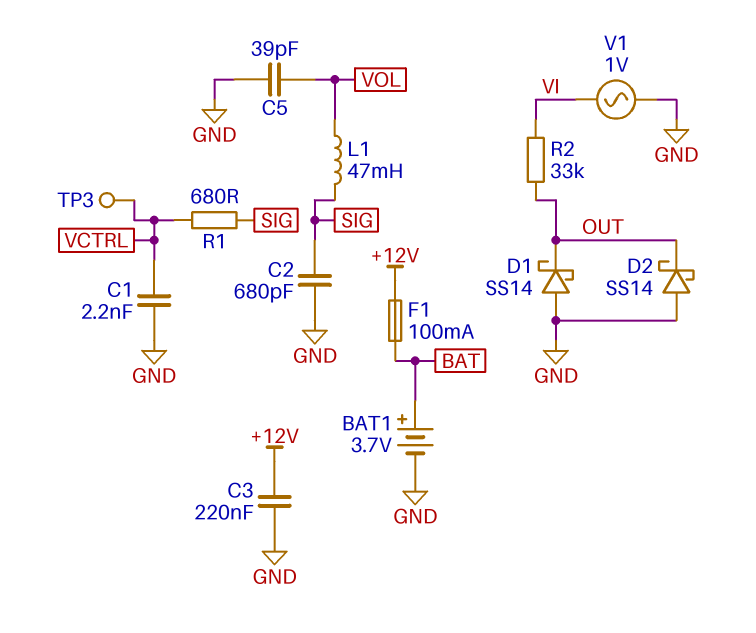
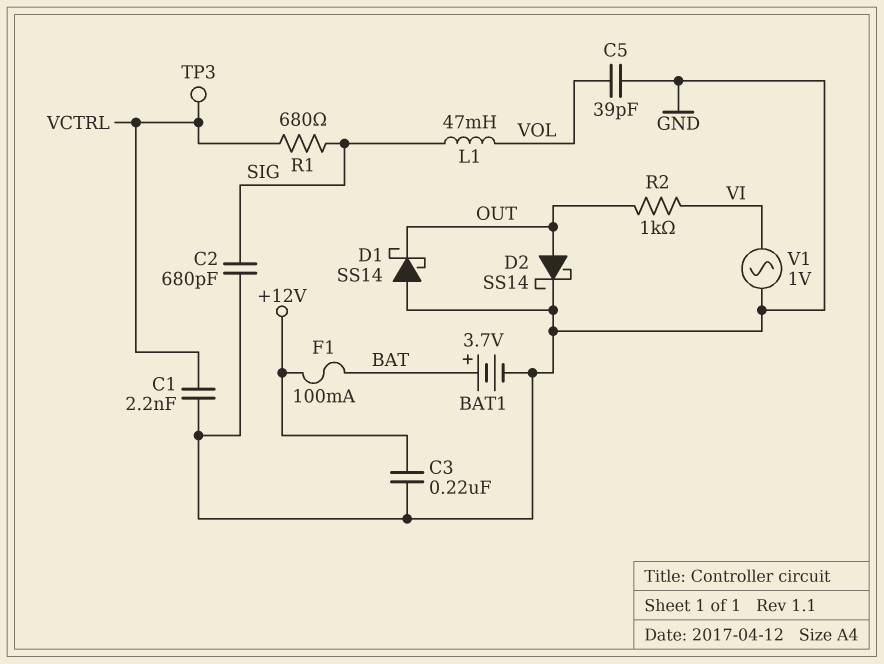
D2: schottky SS14 (A GND, K OUT) -> schottky SS14 (A OUT, K GND)
R2: 33k (OUT, VI) -> 1k (OUT, VI)

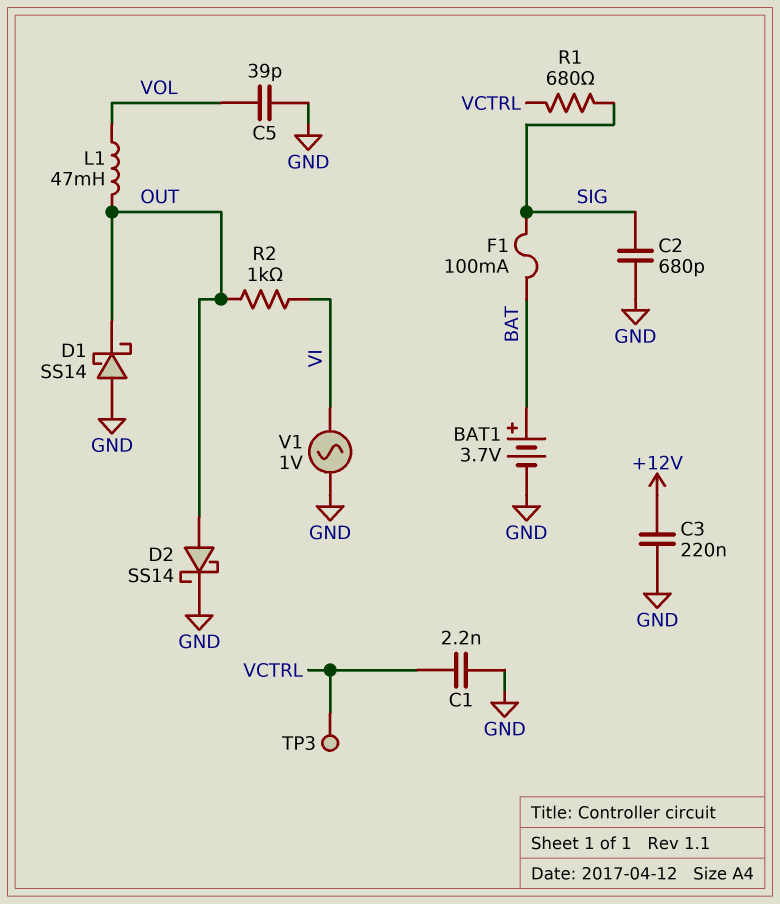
F1: 100mA (+12V, BAT) -> 100mA (BAT, SIG)
L1: 47mH (SIG, VOL) -> 47mH (OUT, VOL)

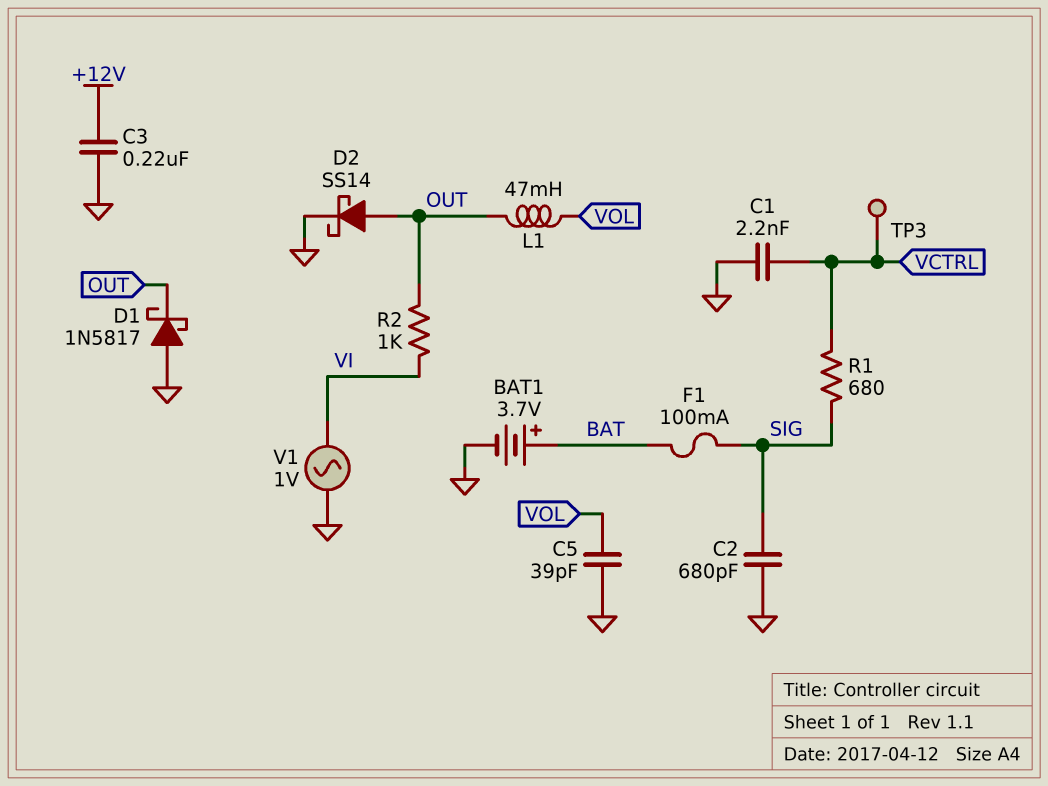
D1: schottky SS14 (A GND, K OUT) -> schottky 1N5817 (A GND, K OUT)

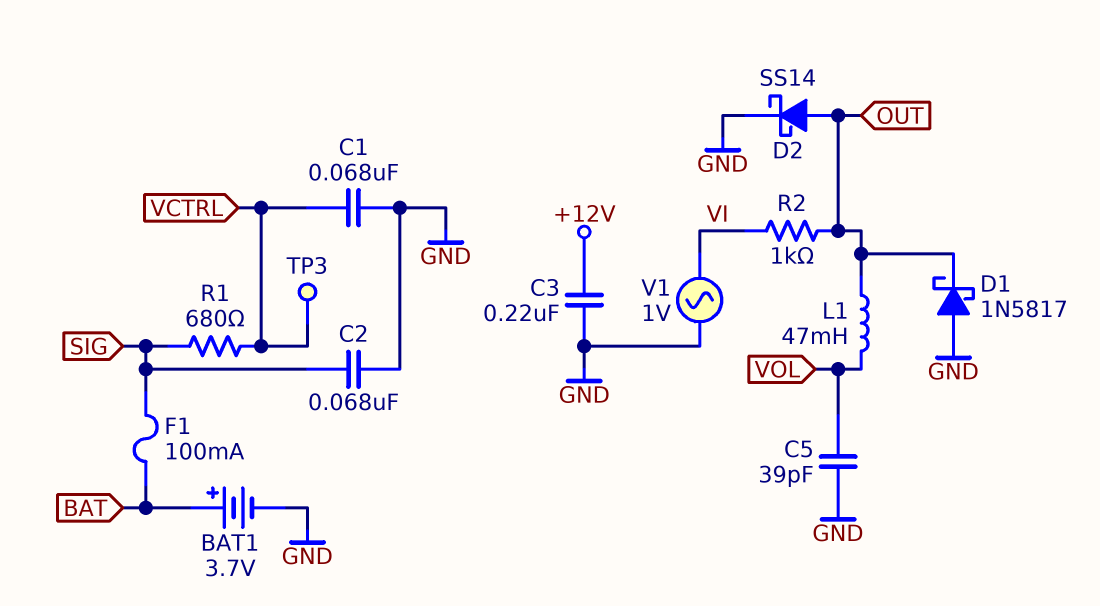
C1: 2.2nF (GND, VCTRL) -> 68nF (GND, VCTRL)
C2: 680pF (GND, SIG) -> 68nF (GND, SIG)

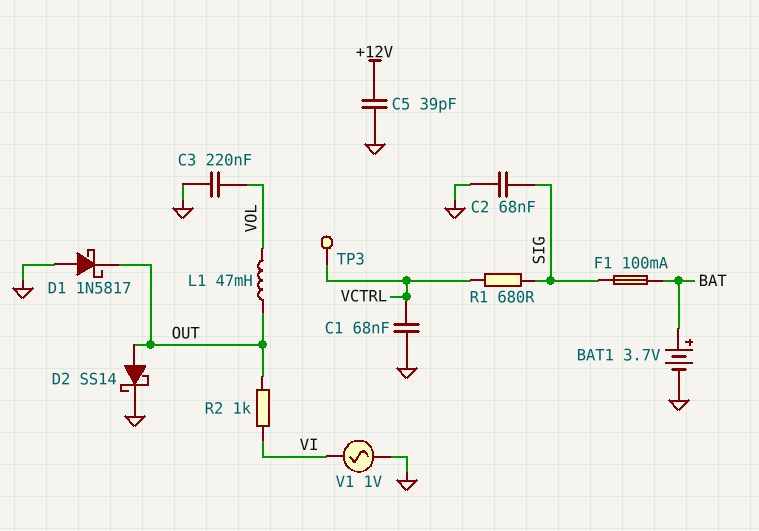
C3: 220nF (+12V, GND) -> 220nF (GND, VOL)
C5: 39pF (GND, VOL) -> 39pF (+12V, GND)

